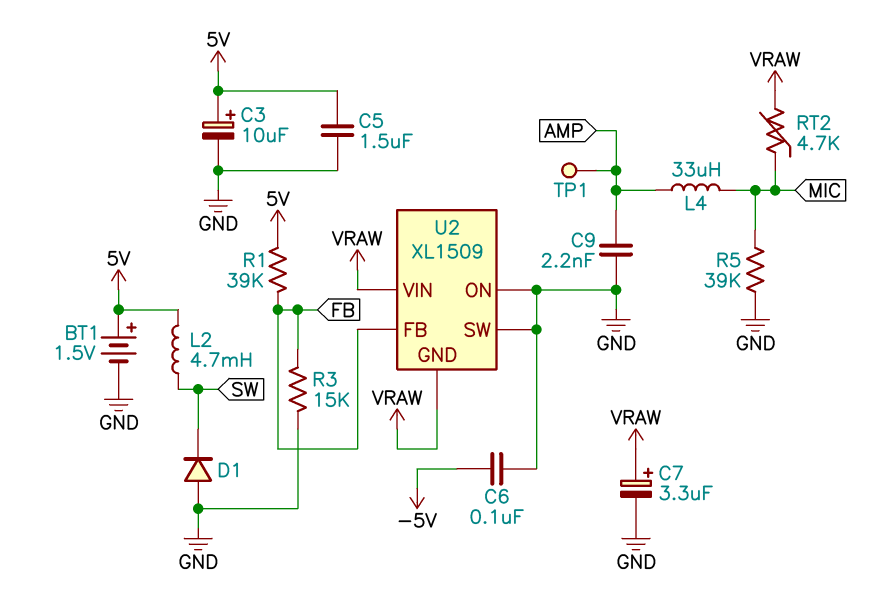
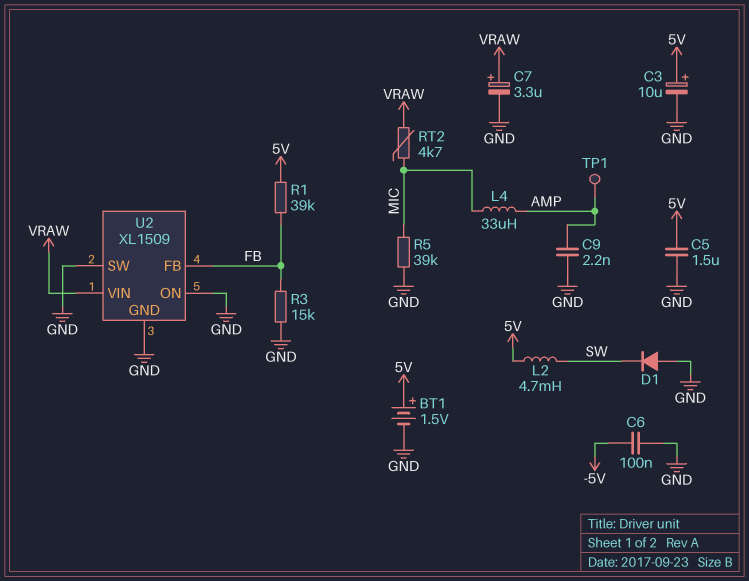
U2 pin GND: VRAW -> GND

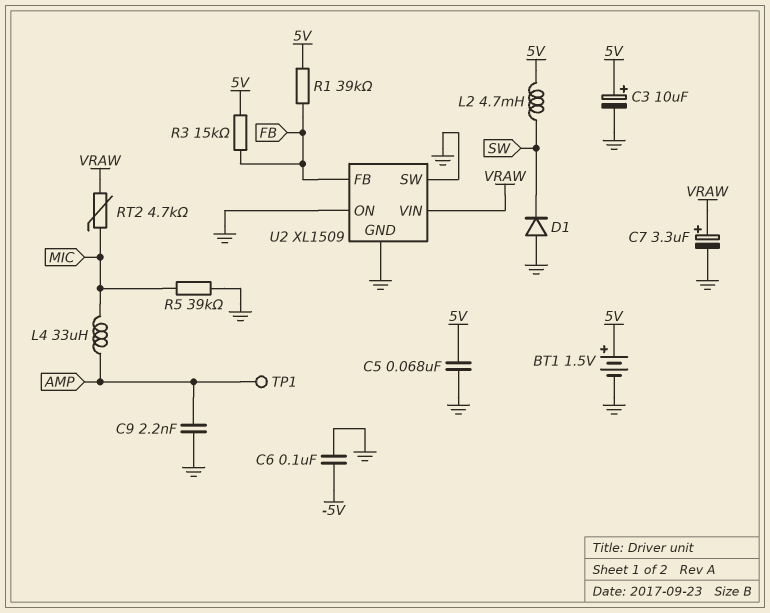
C5: 1.5uF (5V, GND) -> 68nF (5V, GND)
R3: 15k (FB, GND) -> 15k (5V, FB)

